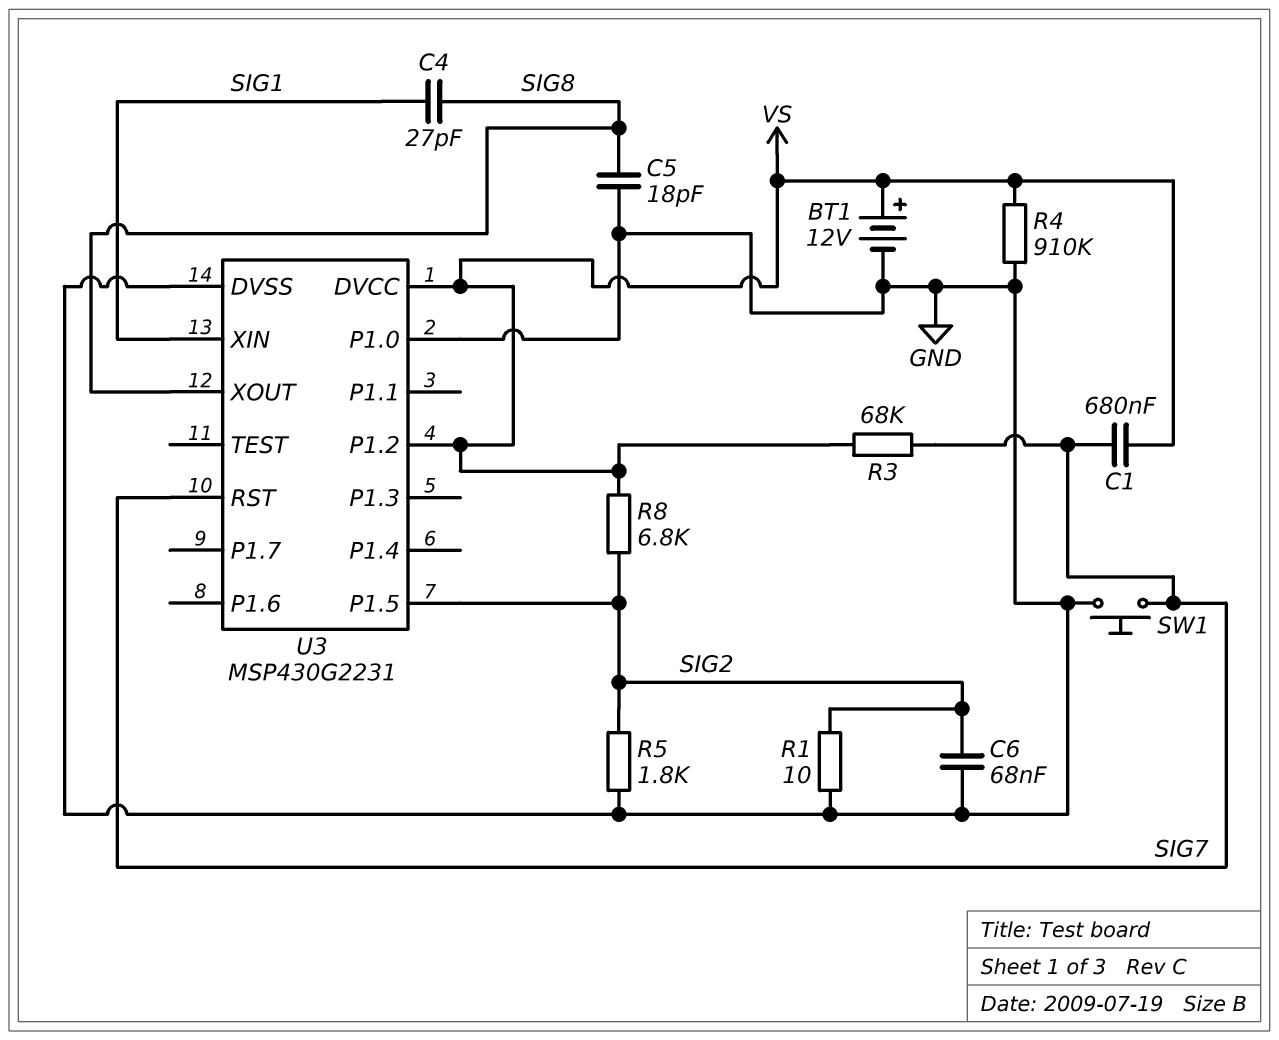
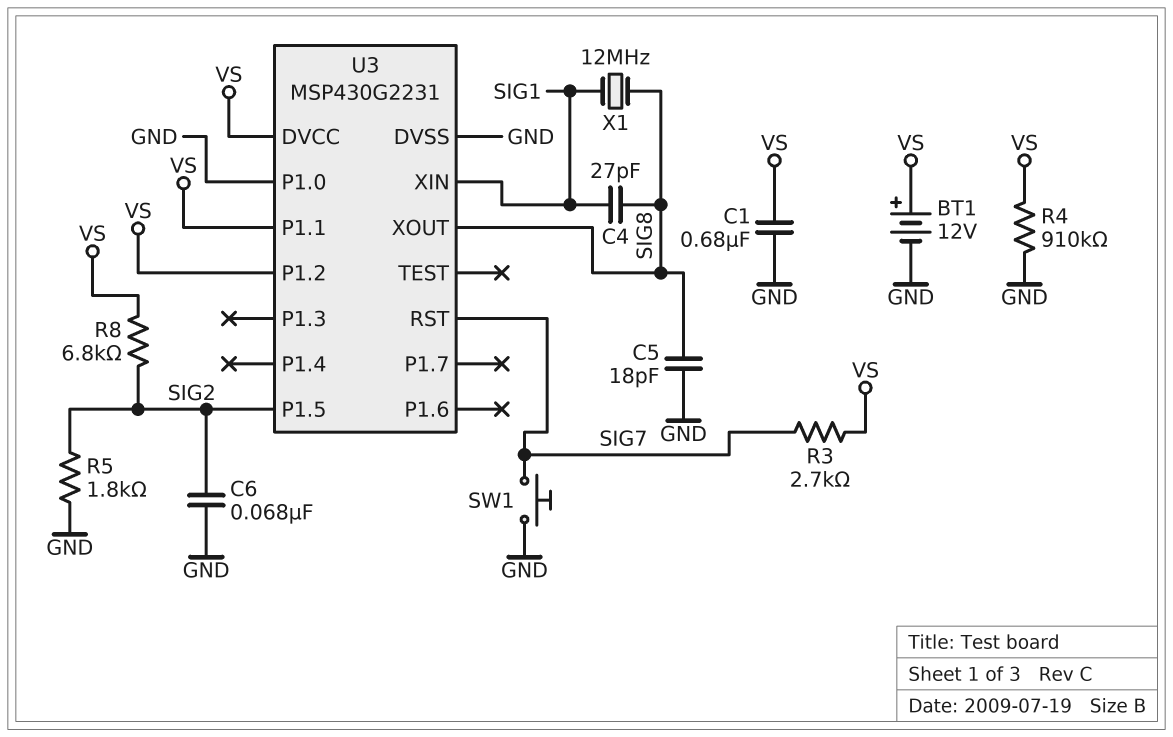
C1: 680nF (SIG7, VS) -> 680nF (GND, VS)
R1: 10 (GND, SIG2) -> none
R3: 68k (SIG7, VS) -> 2.7k (SIG7, VS)
U3 pin P1.1: none -> VS
X1: none -> 12MHz (SIG1, SIG8)

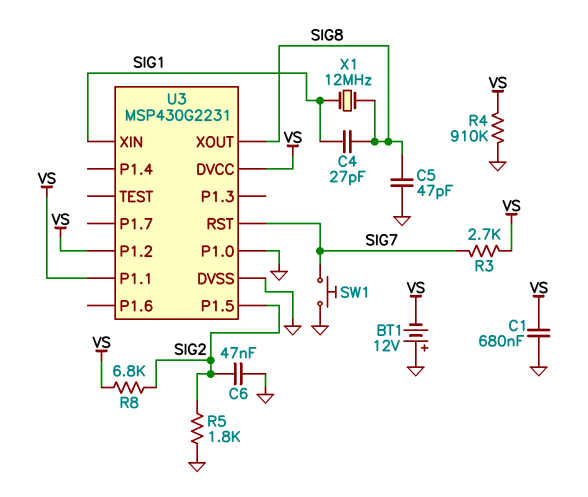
BT1: 12V (plus VS, minus GND) -> 12V (plus GND, minus VS)
C5: 18pF (GND, SIG8) -> 47pF (GND, SIG8)
C6: 68nF (GND, SIG2) -> 47nF (GND, SIG2)

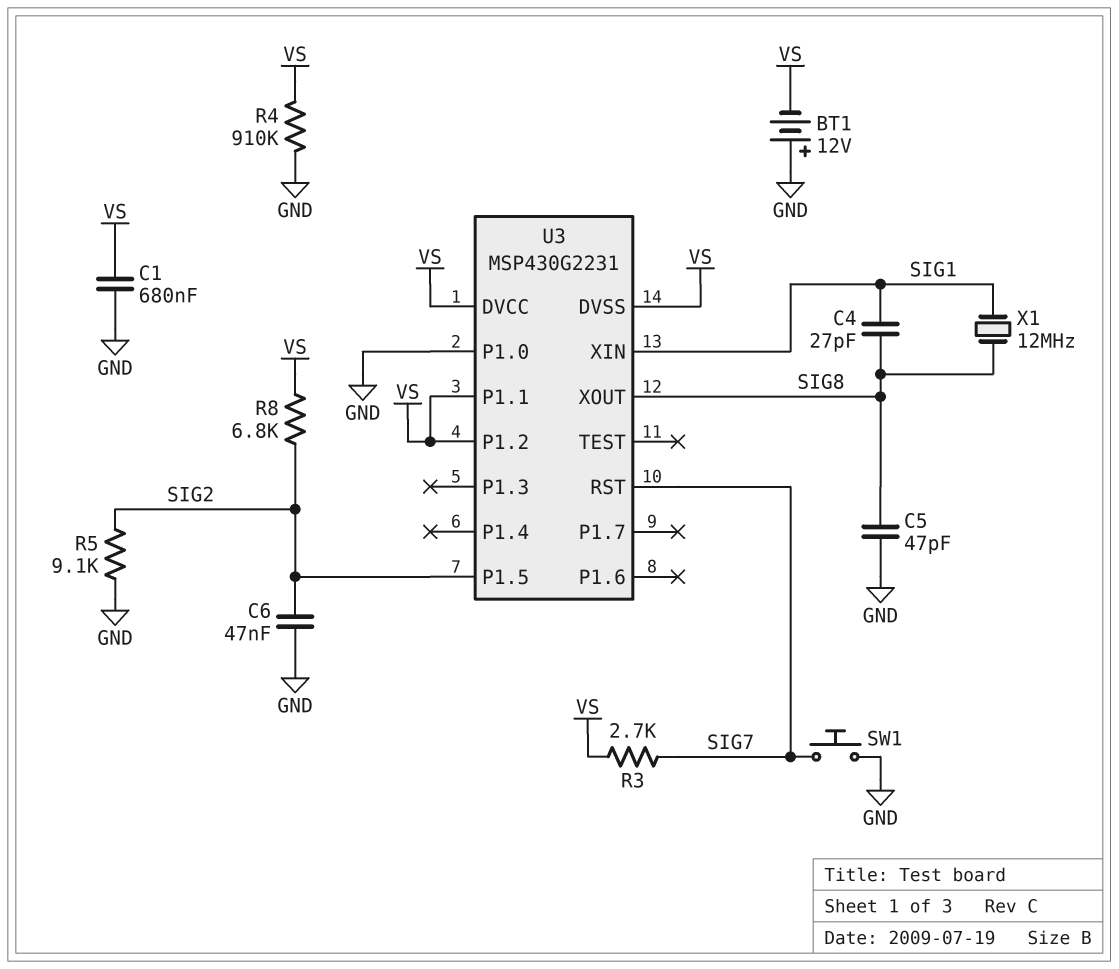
R5: 1.8k (GND, SIG2) -> 9.1k (GND, SIG2)
U3 pin DVSS: GND -> VS

